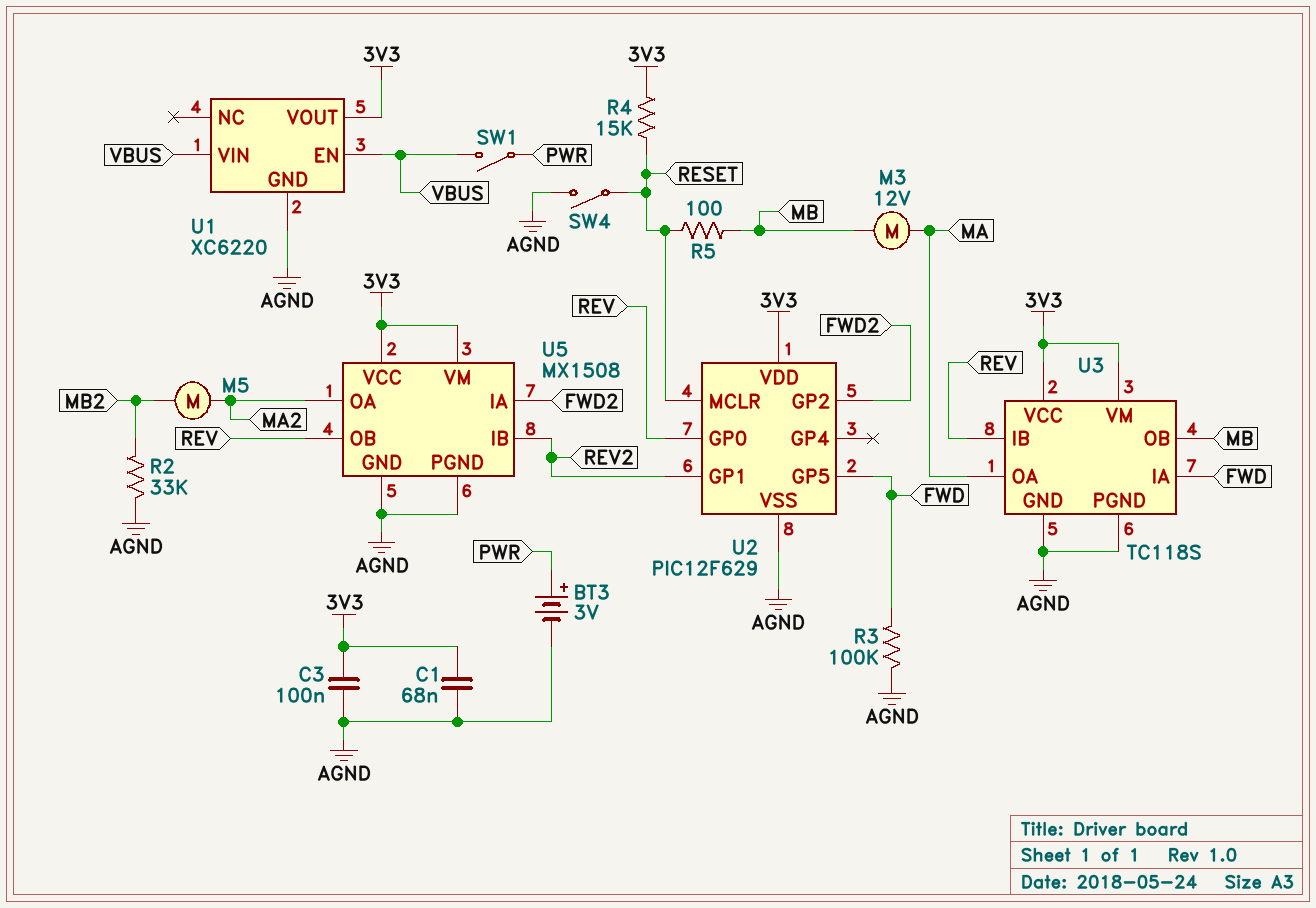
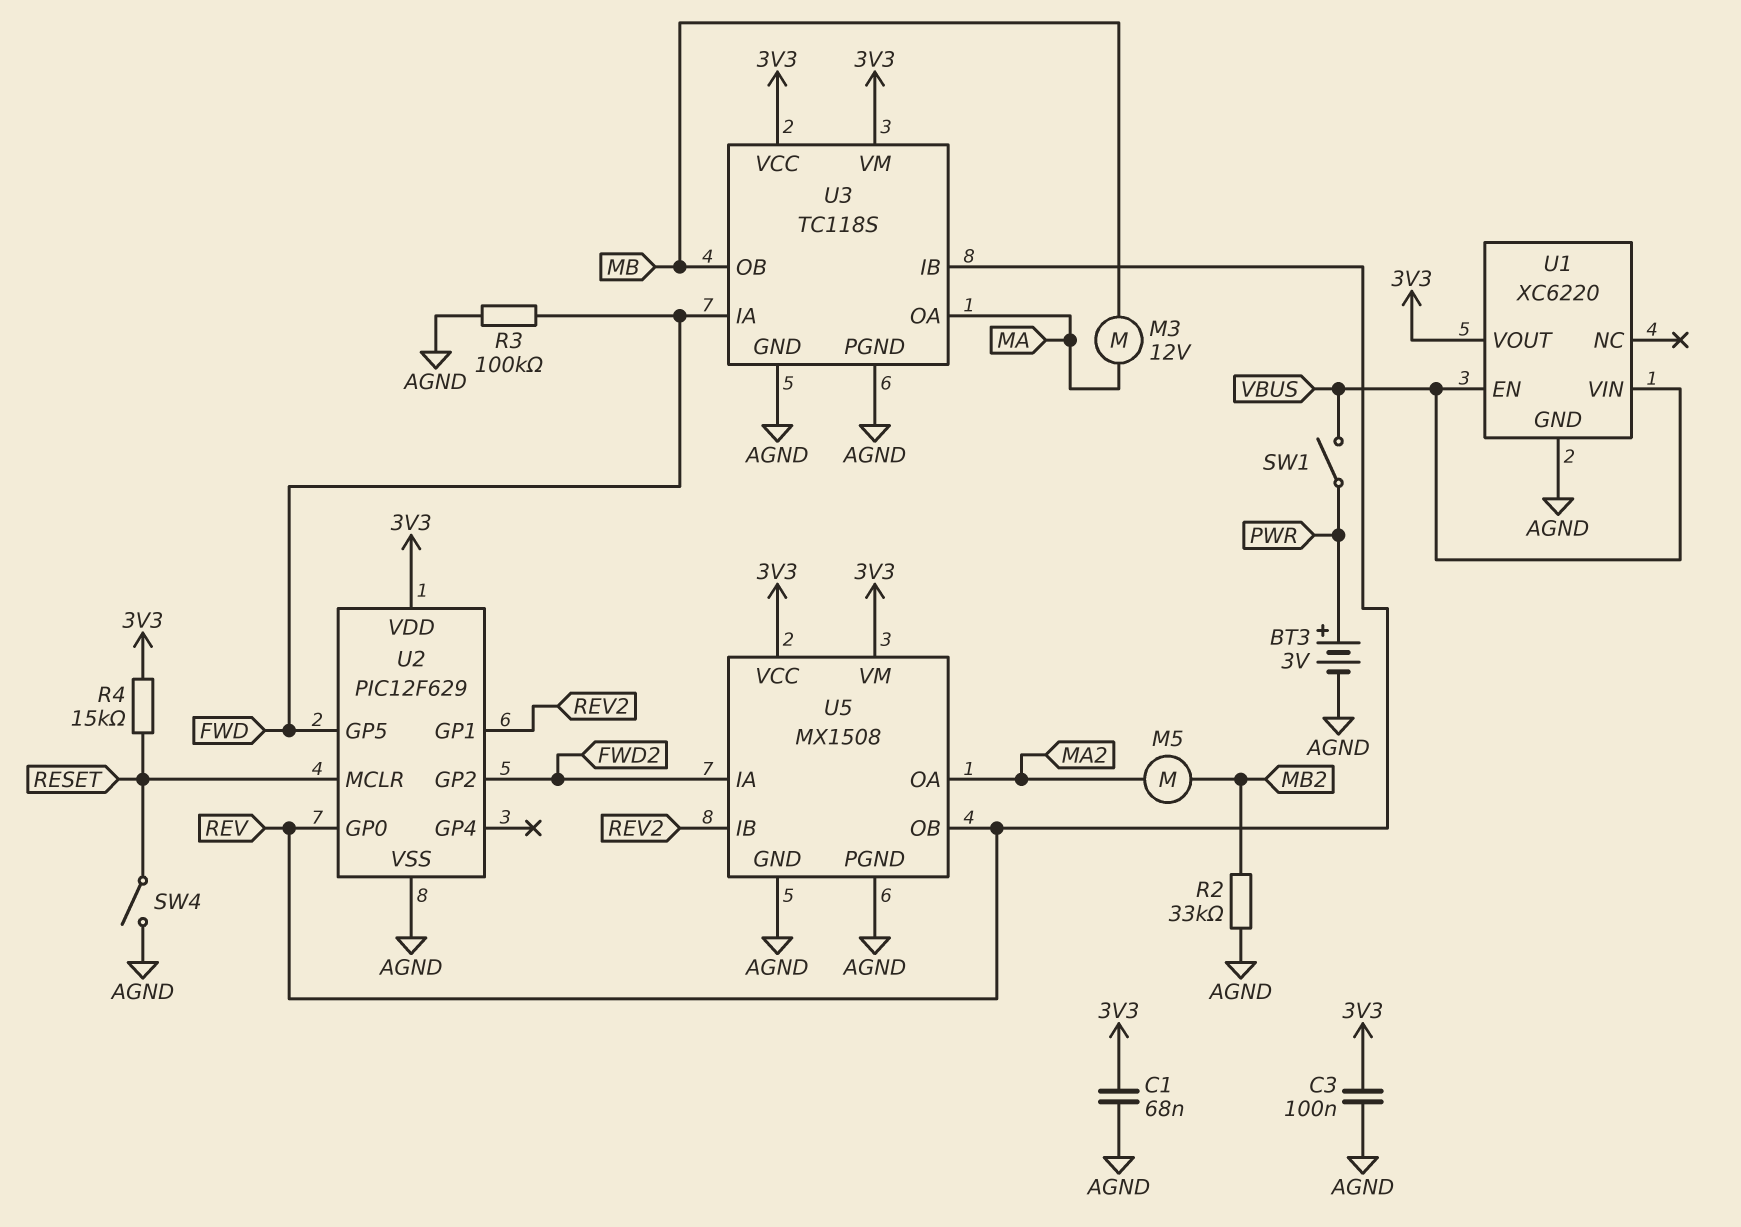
R5: 100 (MB, RESET) -> none

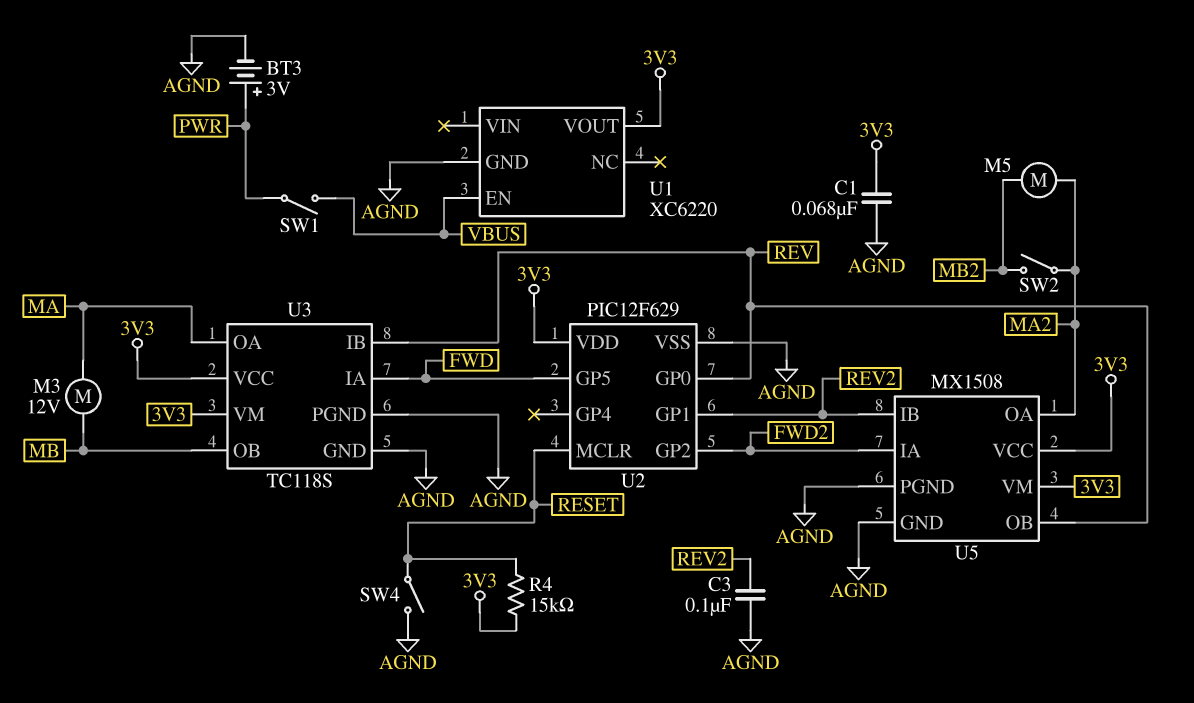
C3: 100nF (3V3, AGND) -> 100nF (AGND, REV2)
R2: 33k (AGND, MB2) -> none
R3: 100k (AGND, FWD) -> none
SW2: none -> switch (MA2, MB2)
U1 pin VIN: VBUS -> none

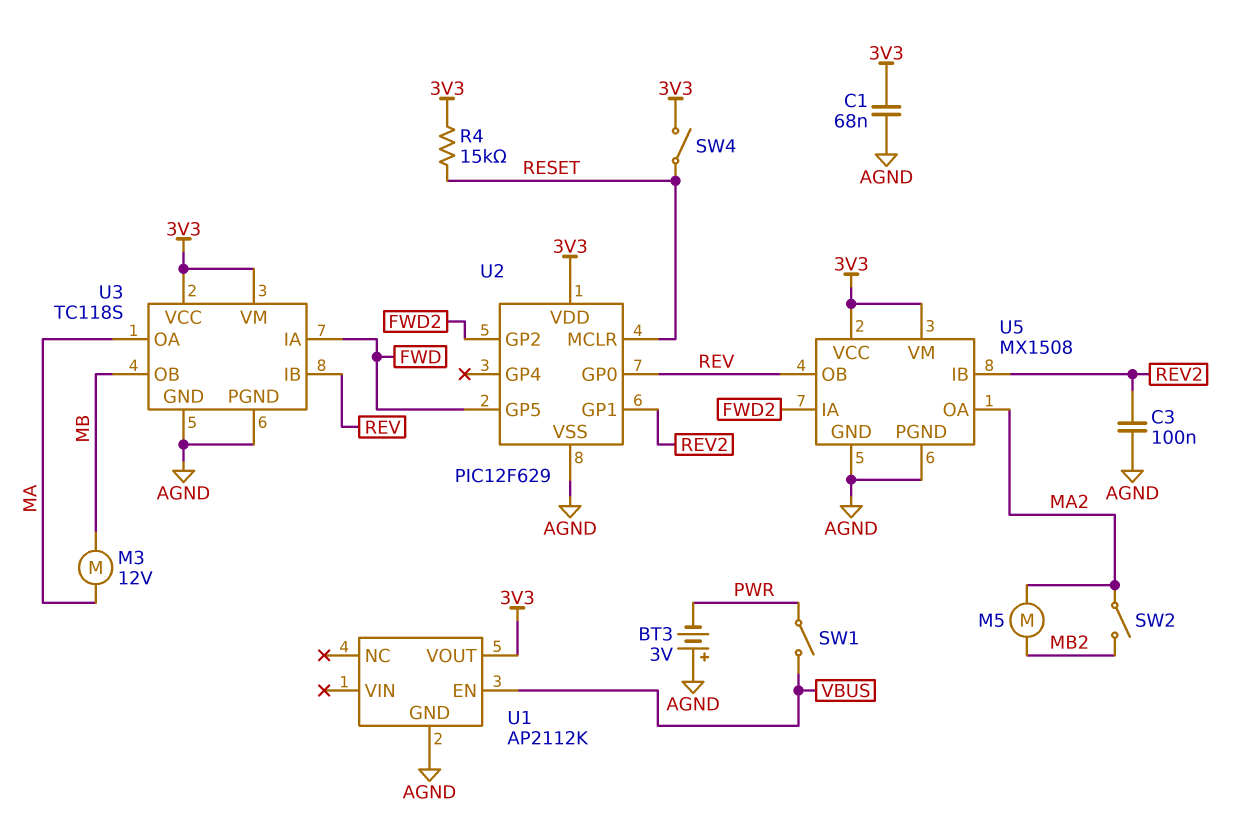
BT3: 3V (plus PWR, minus AGND) -> 3V (plus AGND, minus PWR)
SW4: switch (AGND, RESET) -> switch (3V3, RESET)
U1: XC6220 -> AP2112K

